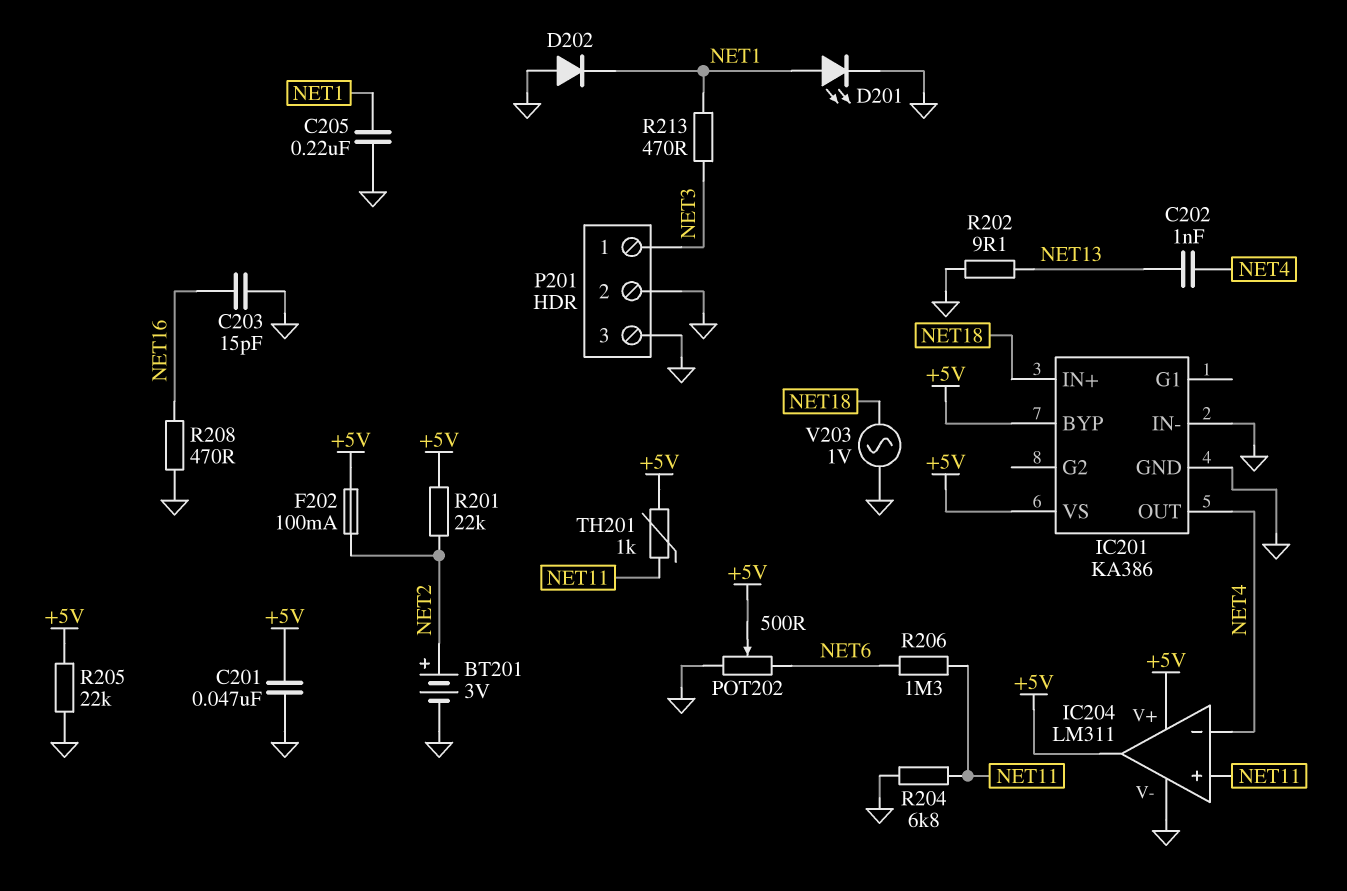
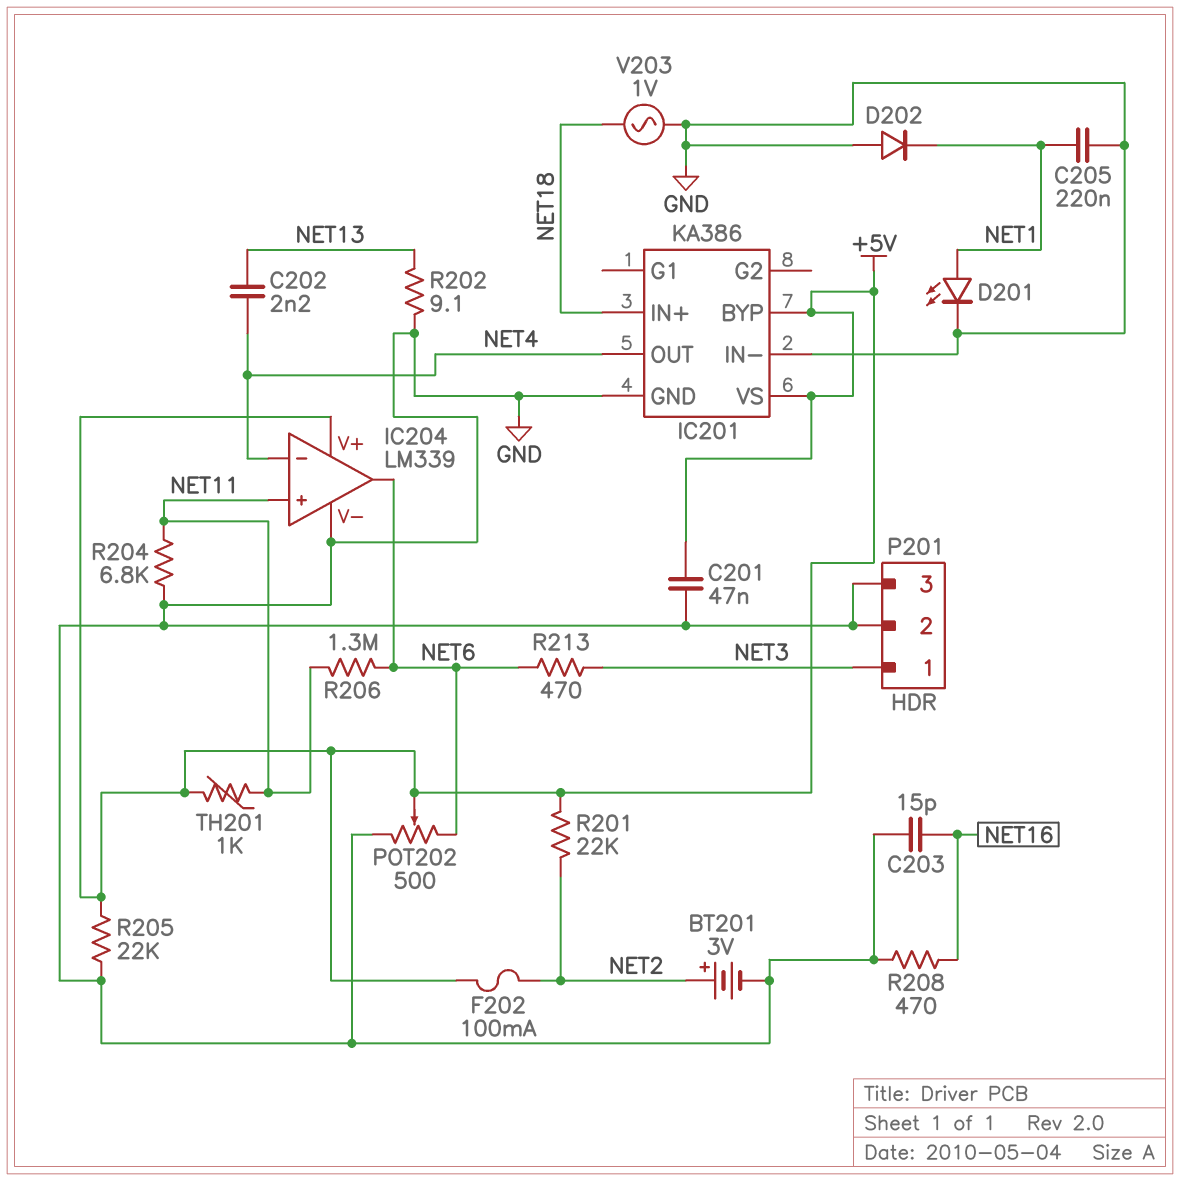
C202: 1nF (NET4, NET13) -> 2.2nF (NET4, NET13)
IC204: LM311 -> LM339
IC204 pin out: +5V -> NET6
R213: 470 (NET1, NET3) -> 470 (NET3, NET6)

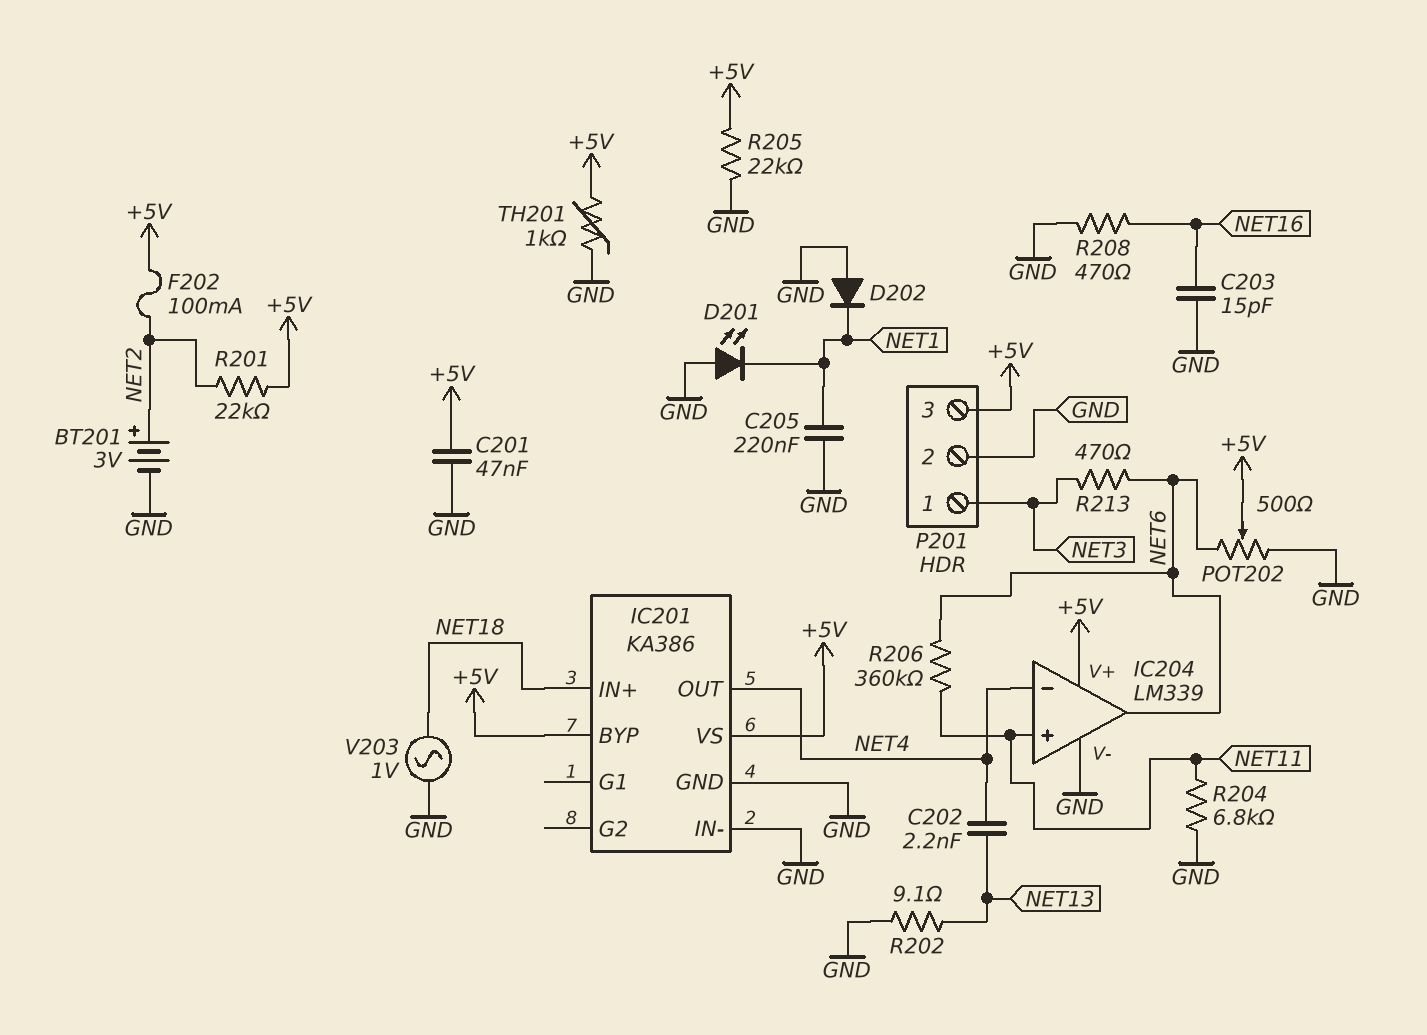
D201: LED (A NET1, K GND) -> LED (A GND, K NET1)
P201 pin 3: GND -> +5V
R206: 1.3M (NET6, NET11) -> 360k (NET6, NET11)
TH201: 1k (+5V, NET11) -> 1k (+5V, GND)

